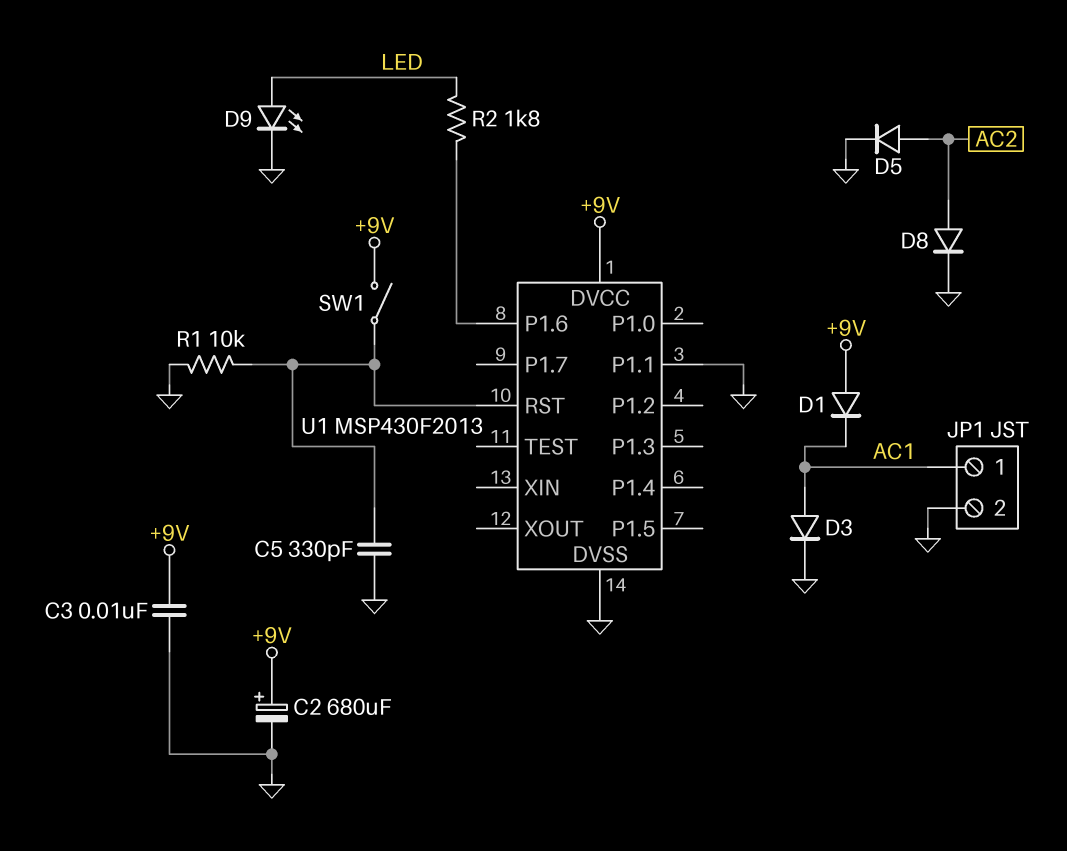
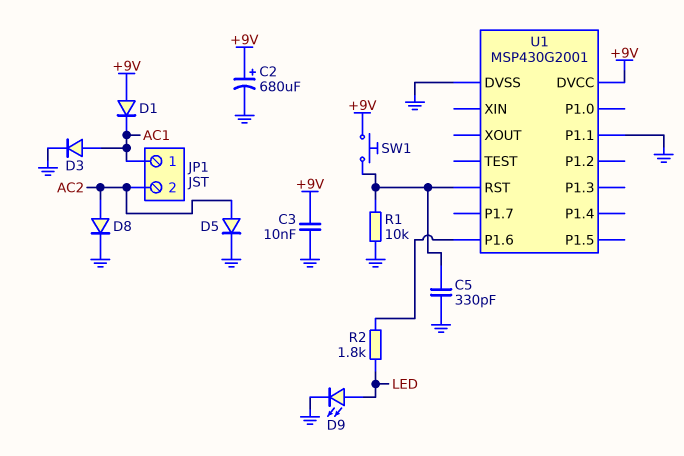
JP1 pin 2: GND -> AC2
SW1: switch (+9V, U1/RST) -> button (+9V, U1/RST)
U1: MSP430F2013 -> MSP430G2001

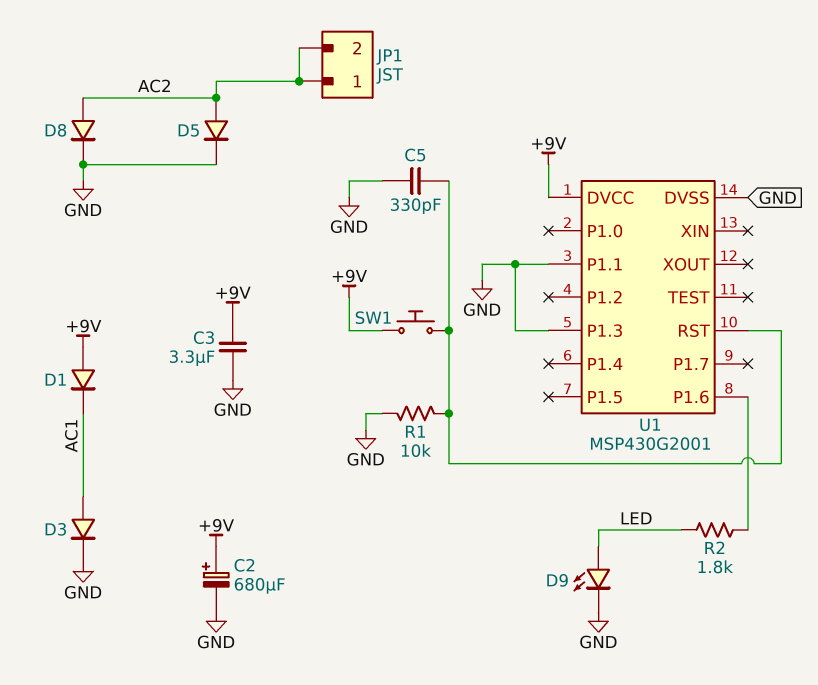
C3: 10nF (+9V, GND) -> 3.3uF (+9V, GND)
JP1 pin 1: AC1 -> AC2
U1 pin P1.3: none -> GND

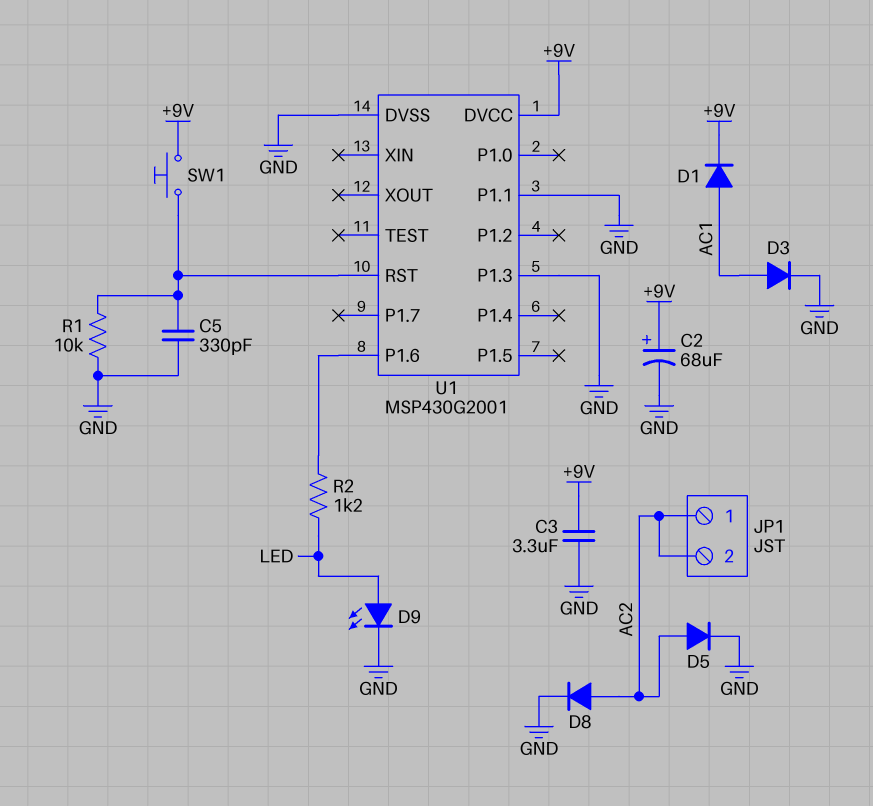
C2: 680uF (plus +9V, minus GND) -> 68uF (plus +9V, minus GND)
D1: diode (A +9V, K AC1) -> diode (A AC1, K +9V)
R2: 1.8k (LED, U1/P1.6) -> 1.2k (LED, U1/P1.6)

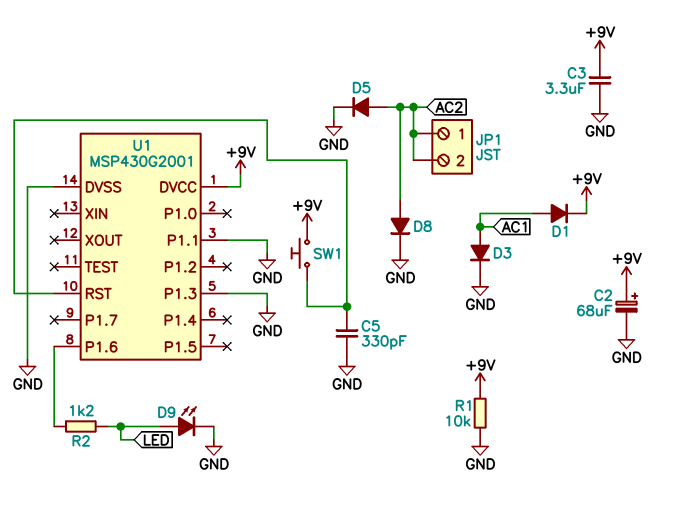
R1: 10k (GND, U1/RST) -> 10k (+9V, GND)

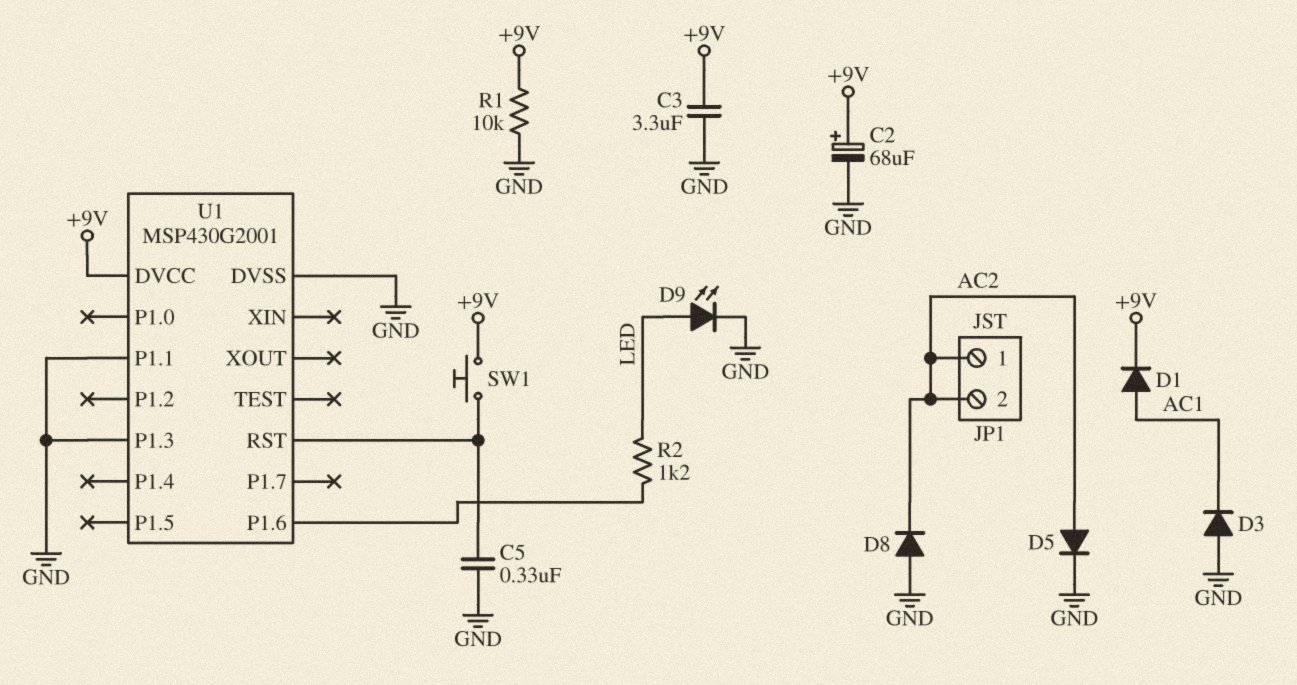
C5: 330pF (GND, U1/RST) -> 330nF (GND, U1/RST)
D3: diode (A AC1, K GND) -> diode (A GND, K AC1)
D8: diode (A AC2, K GND) -> diode (A GND, K AC2)

